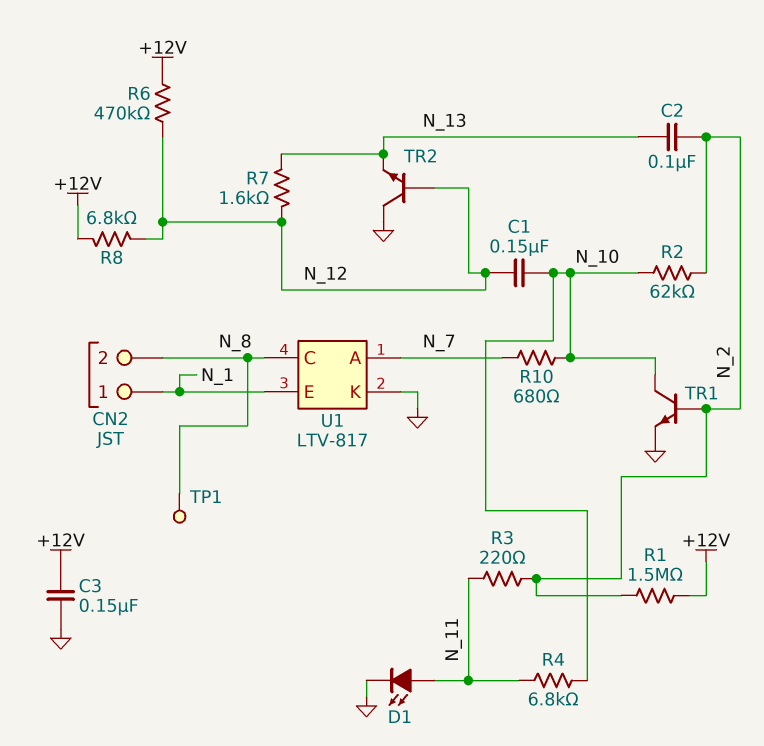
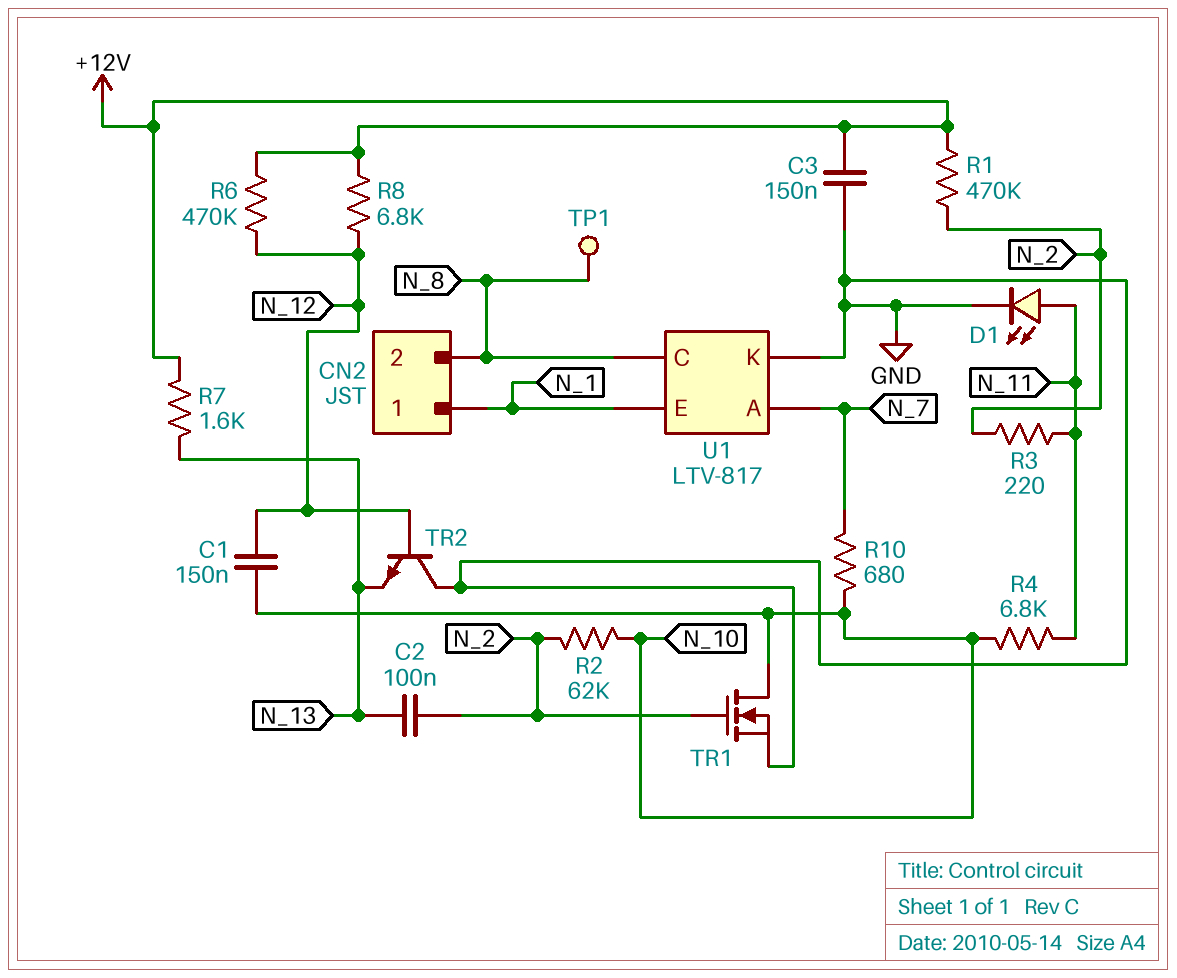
R1: 1.5M (+12V, N_2) -> 470k (+12V, N_2)
R7: 1.6k (N_12, N_13) -> 1.6k (+12V, N_13)
TR1: NPN (B N_2, C N_10, E GND) -> NMOS (G N_2, D N_10, S GND)

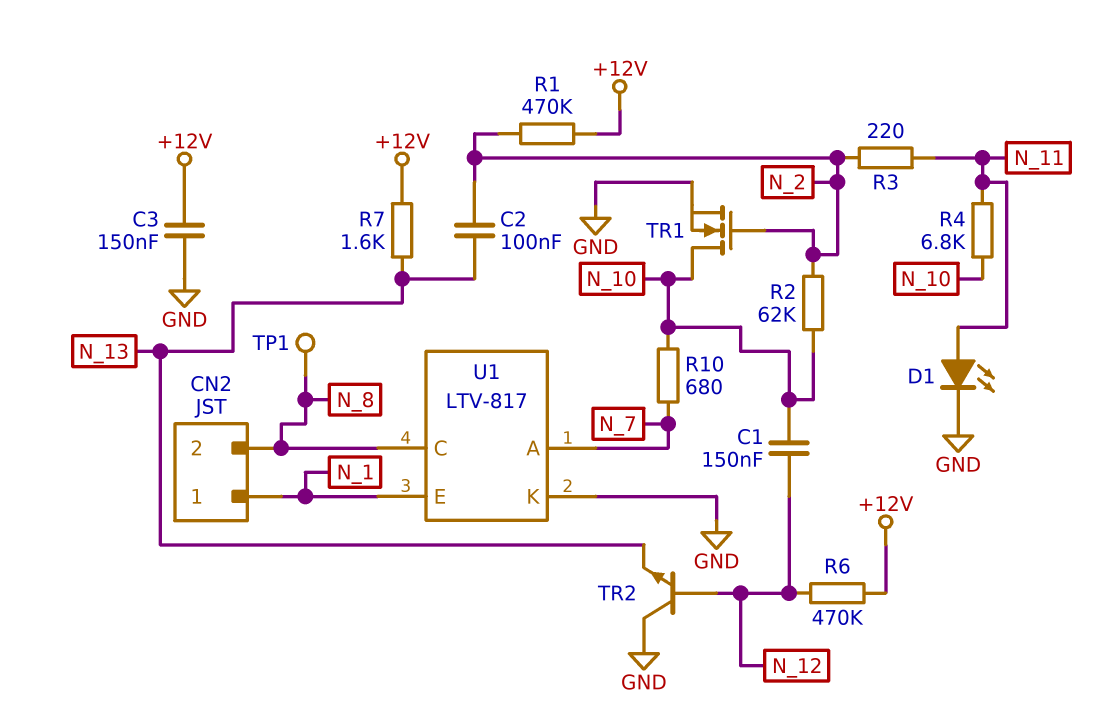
R8: 6.8k (+12V, N_12) -> none

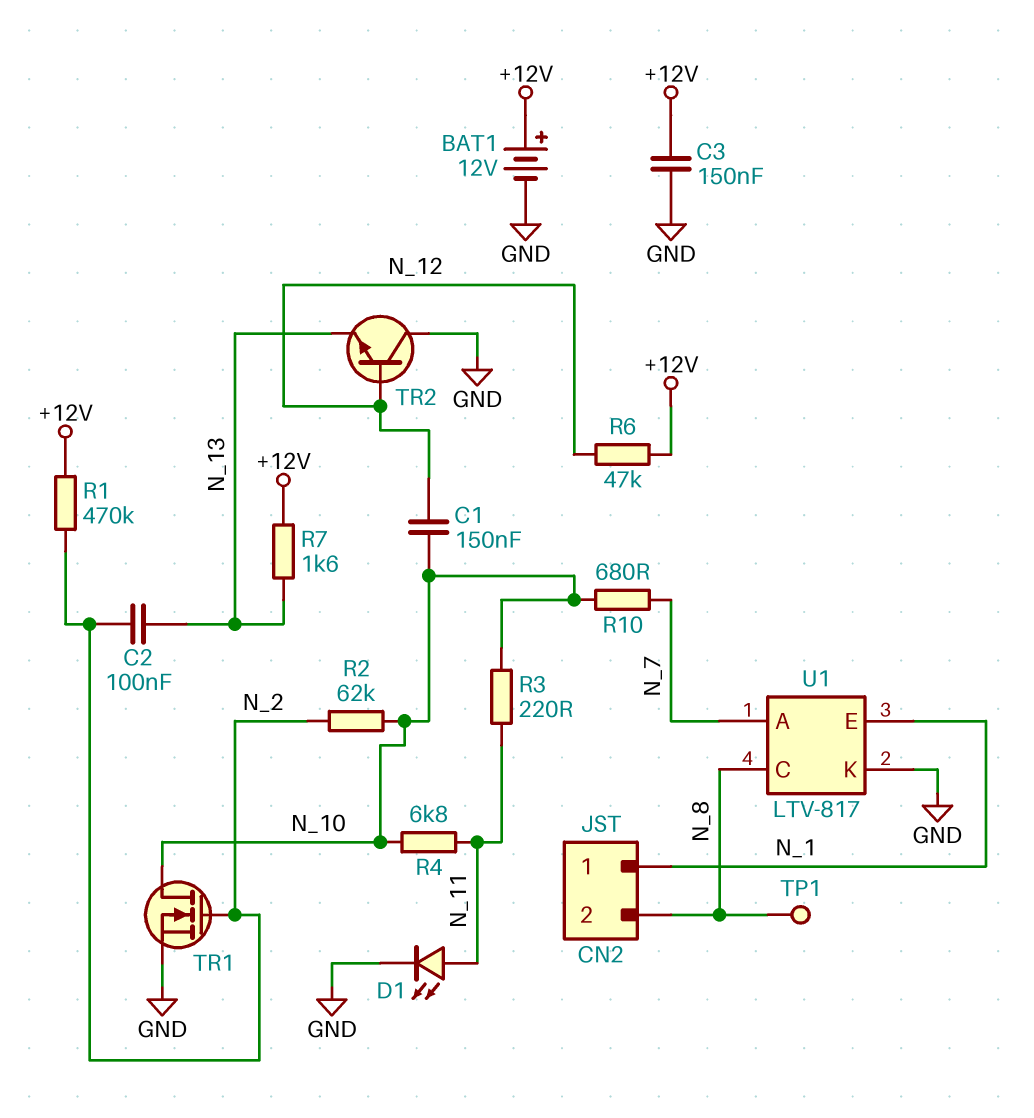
BAT1: none -> 12V (plus +12V, minus GND)
R3: 220 (N_2, N_11) -> 220 (N_10, N_11)
R6: 470k (+12V, N_12) -> 47k (+12V, N_12)

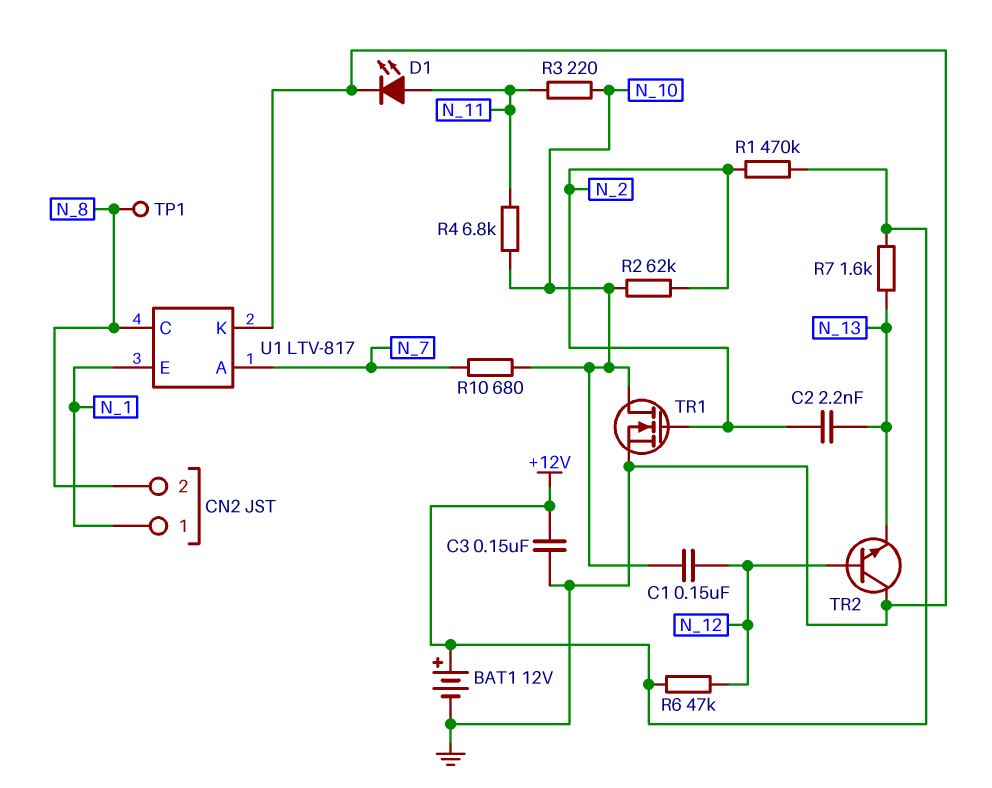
C2: 100nF (N_2, N_13) -> 2.2nF (N_2, N_13)

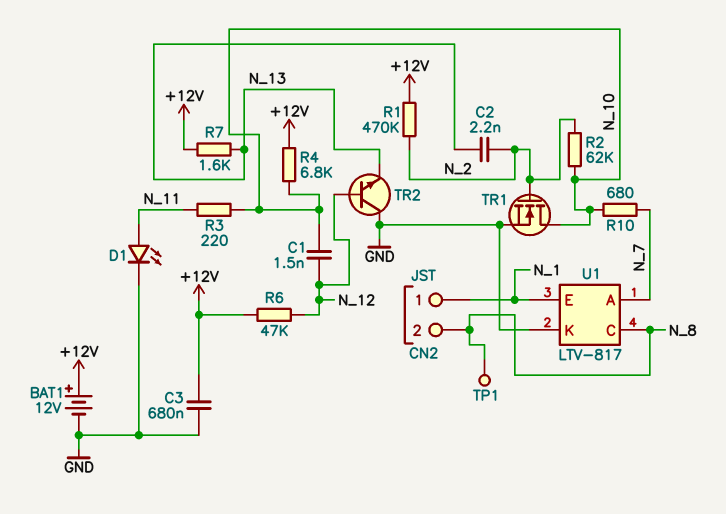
C1: 150nF (N_10, N_12) -> 1.5nF (N_10, N_12)
C3: 150nF (+12V, GND) -> 680nF (+12V, GND)
R4: 6.8k (N_10, N_11) -> 6.8k (+12V, N_10)

